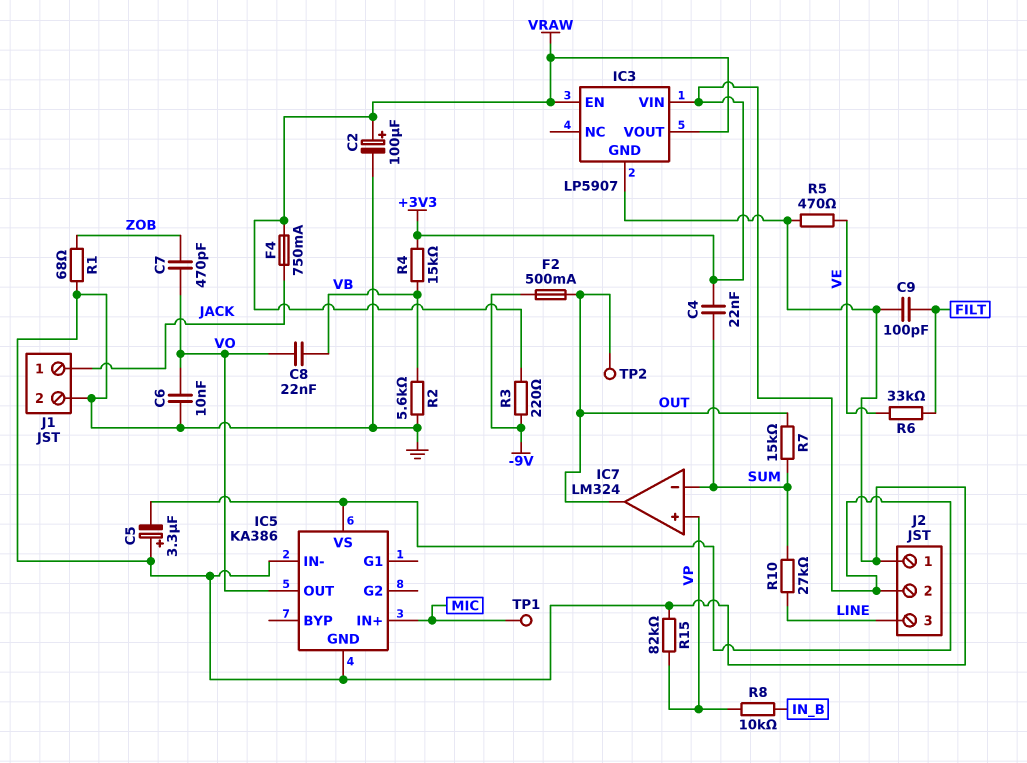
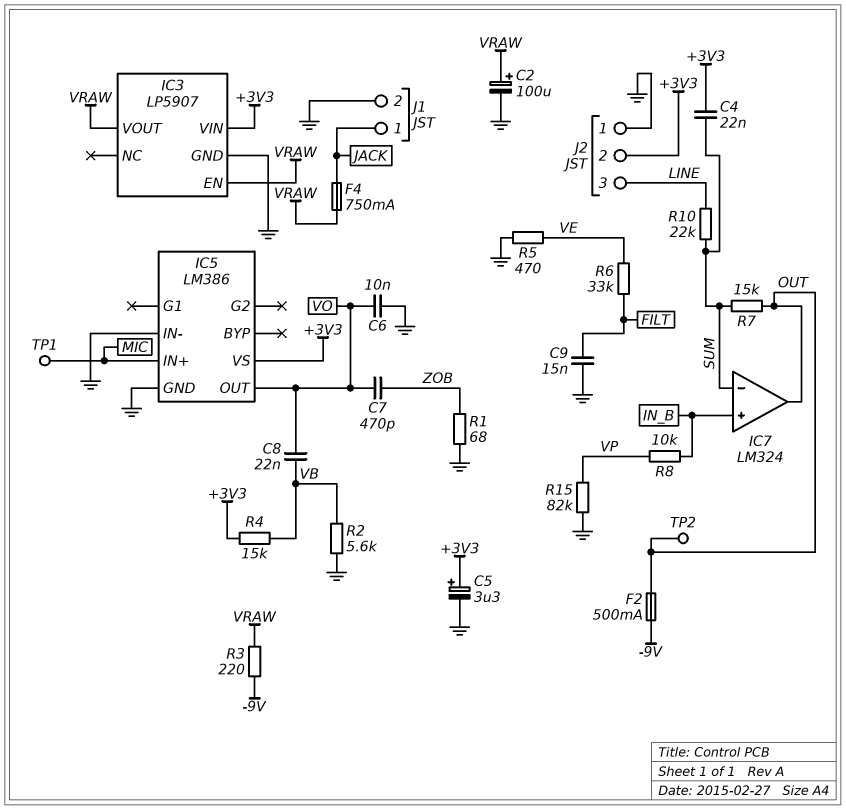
C5: 3.3uF (plus GND, minus +3V3) -> 3.3uF (plus +3V3, minus GND)
C9: 100pF (FILT, GND) -> 15nF (FILT, GND)
IC5: KA386 -> LM386
IC7 pin in+: VP -> IN_B
R10: 27k (LINE, SUM) -> 22k (LINE, SUM)

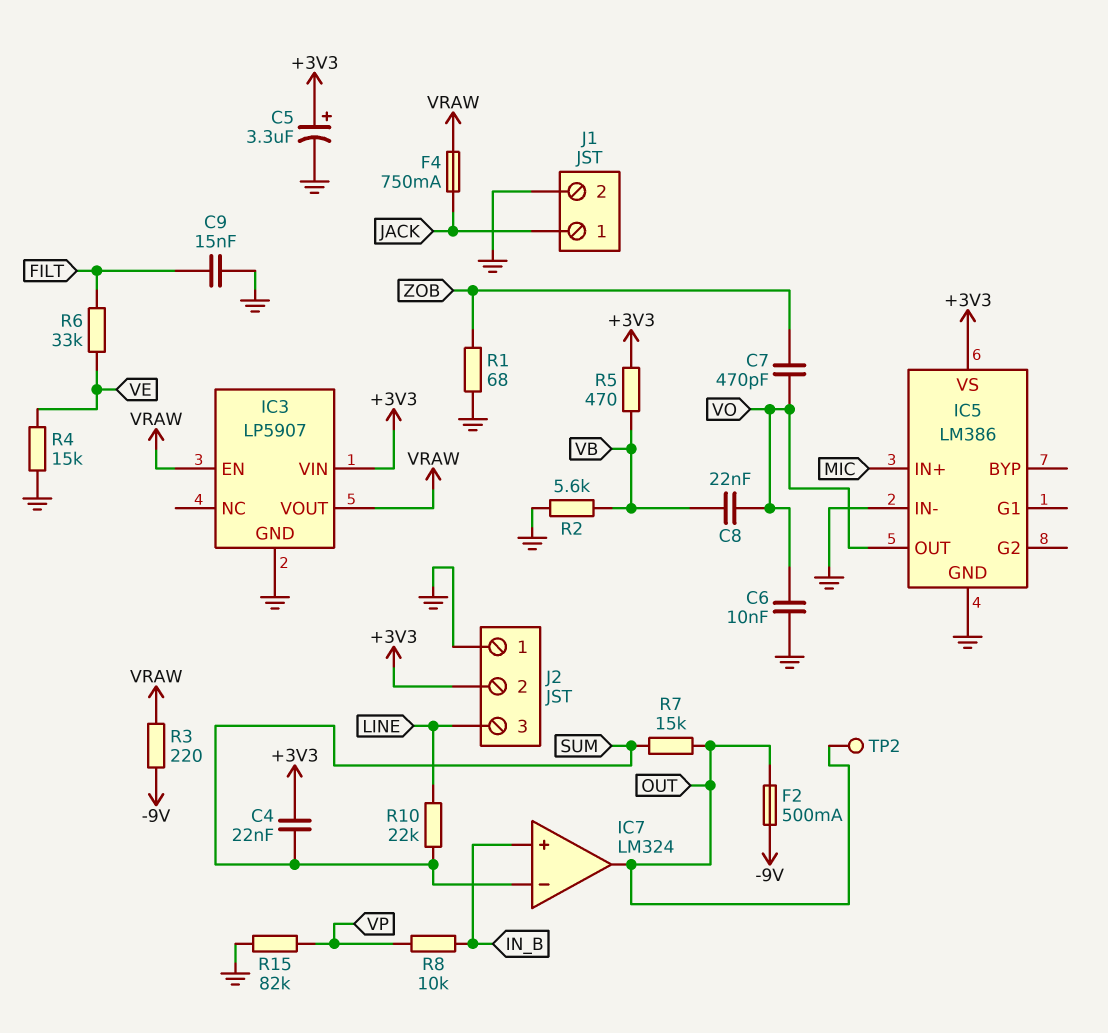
C2: 100uF (plus VRAW, minus GND) -> none
R4: 15k (+3V3, VB) -> 15k (GND, VE)
R5: 470 (GND, VE) -> 470 (+3V3, VB)
TP1: test point (MIC) -> none

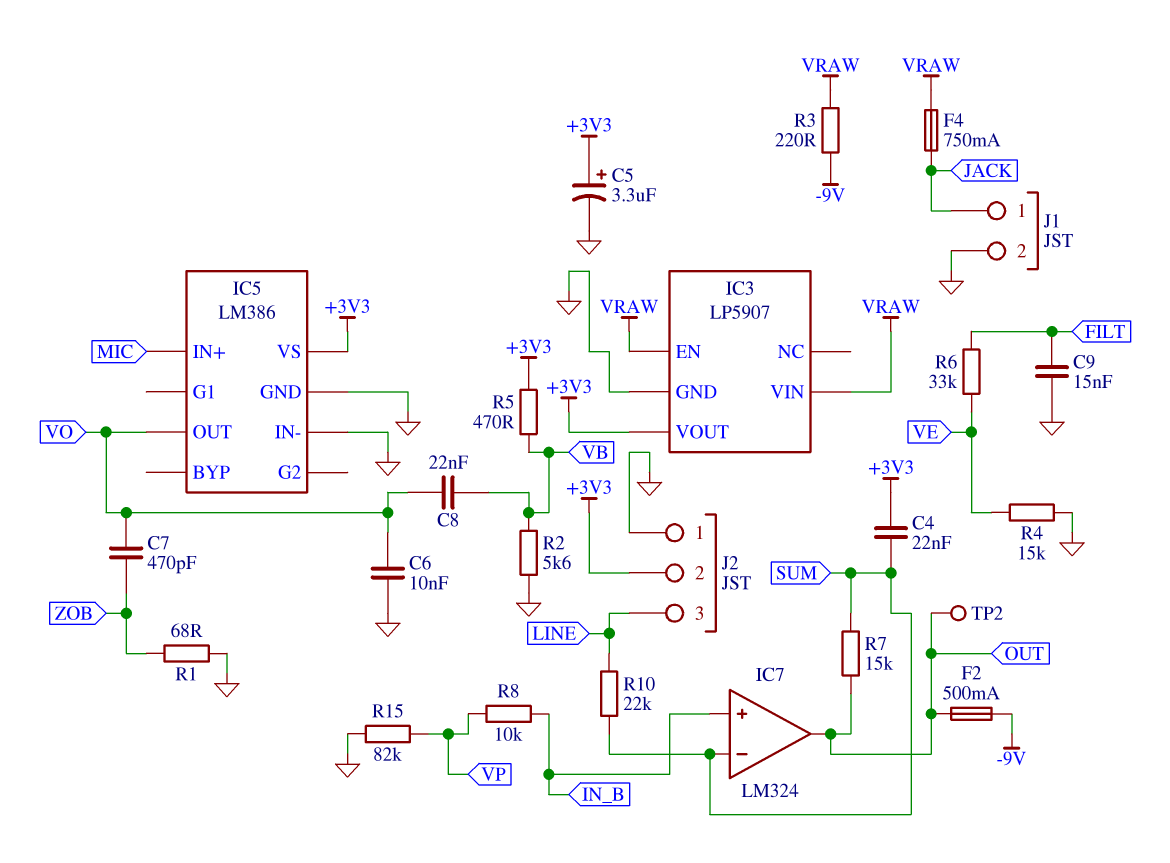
IC3 pin VIN: +3V3 -> VRAW
IC3 pin VOUT: VRAW -> +3V3

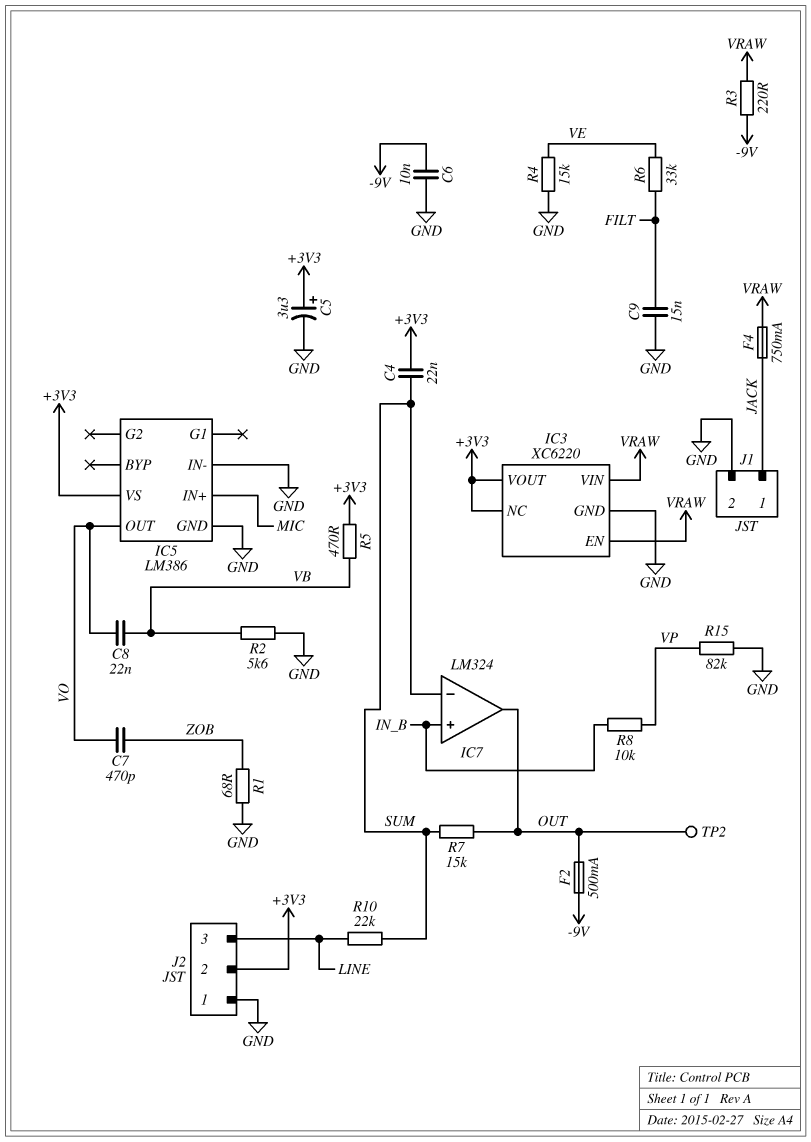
C6: 10nF (GND, VO) -> 10nF (-9V, GND)
IC3: LP5907 -> XC6220
IC3 pin NC: none -> +3V3

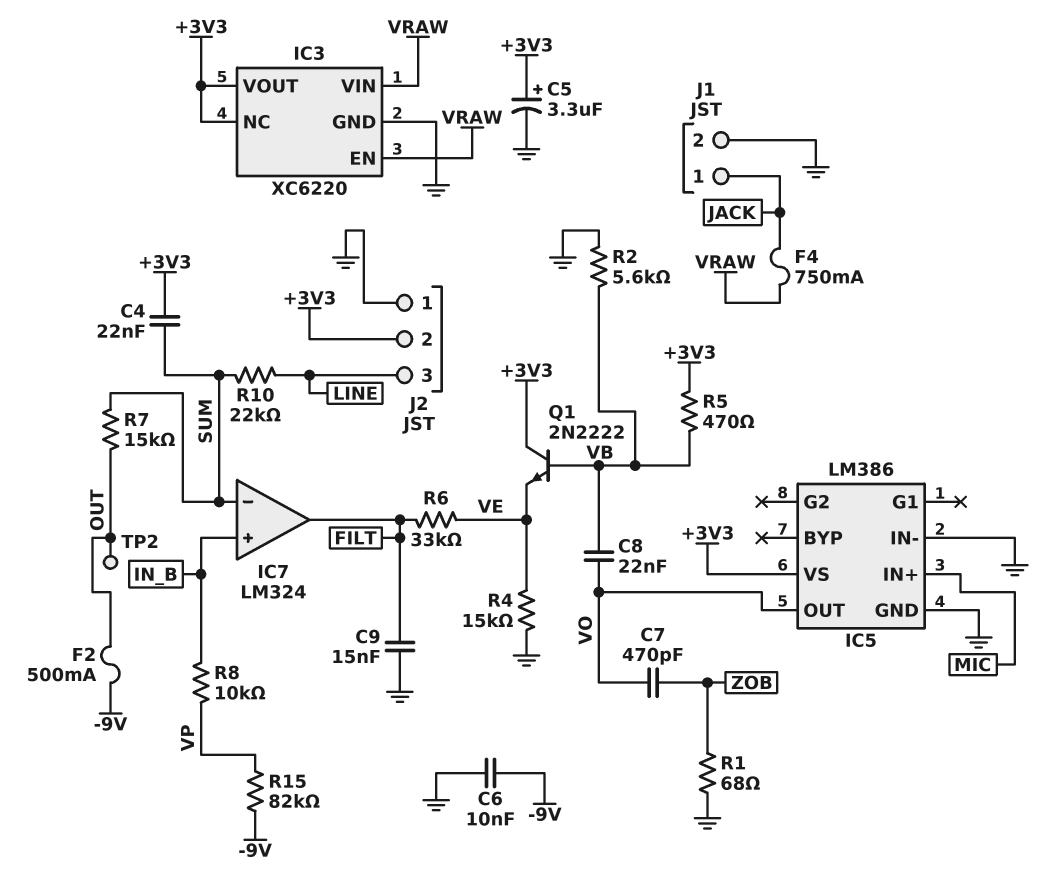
IC7 pin out: OUT -> FILT
Q1: none -> NPN 2N2222 (B VB, C +3V3, E VE)
R3: 220 (-9V, VRAW) -> none
R15: 82k (GND, VP) -> 82k (-9V, VP)

